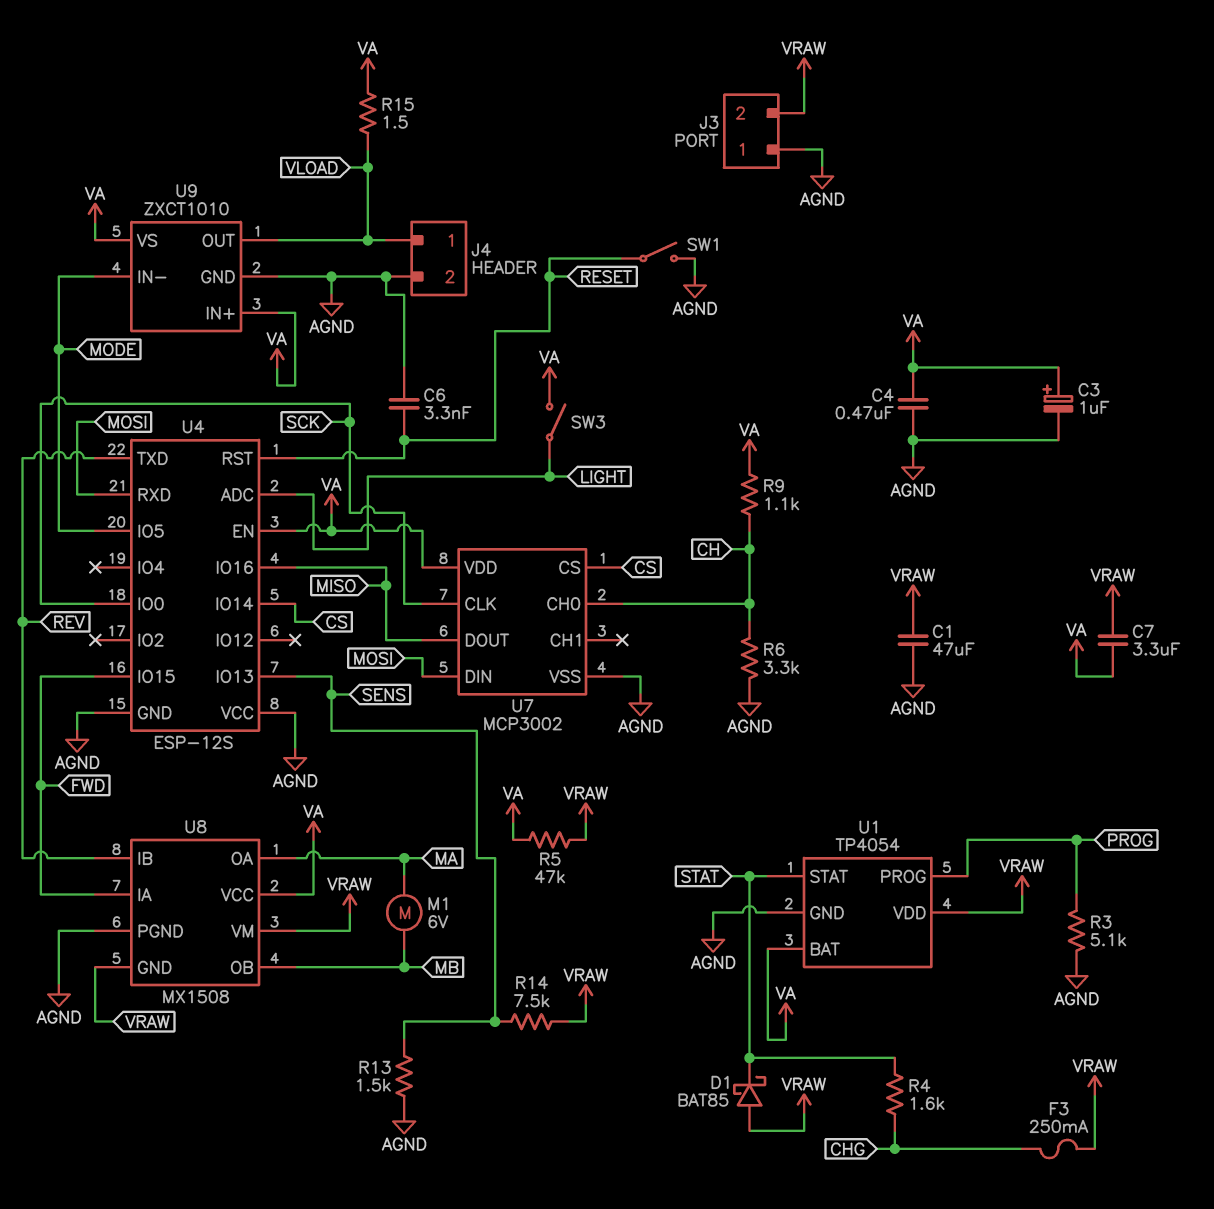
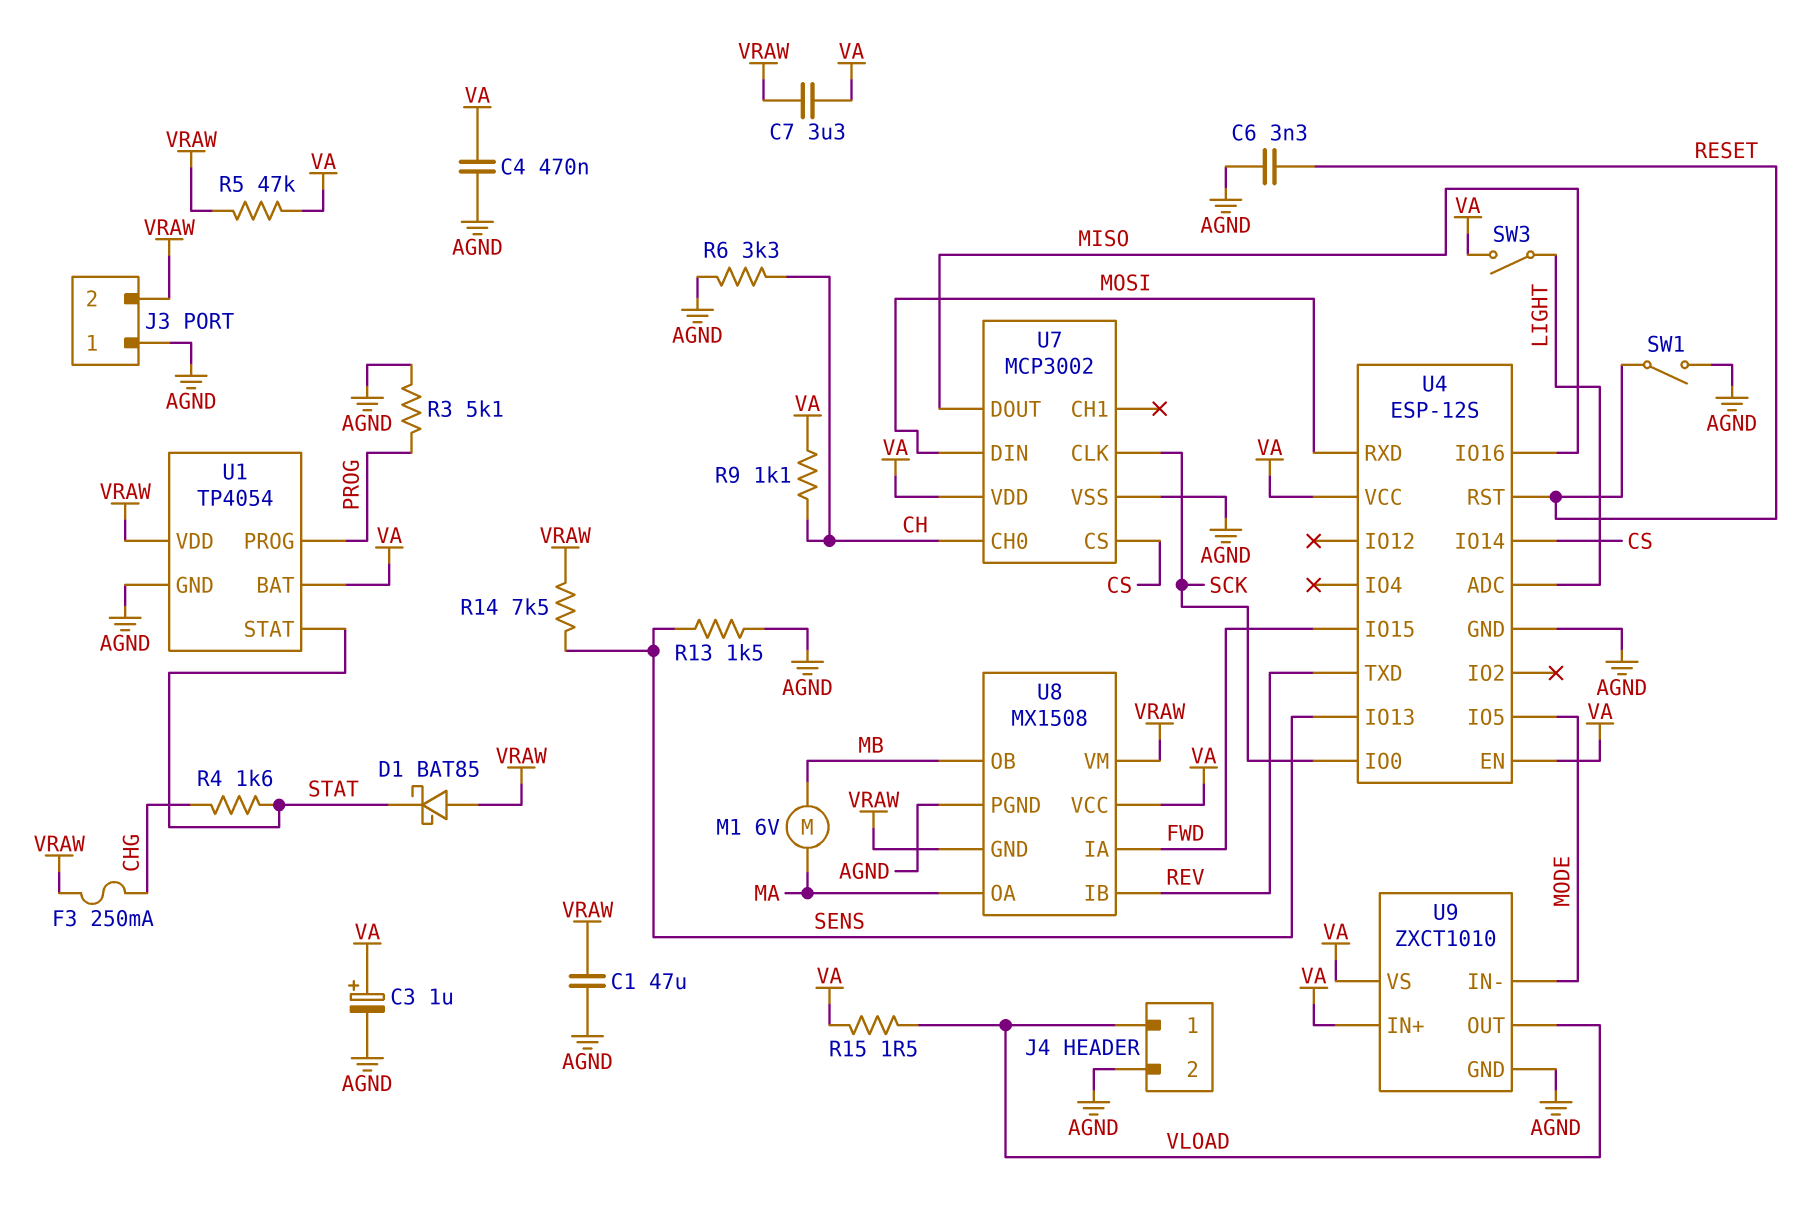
U4 pin VCC: AGND -> VA

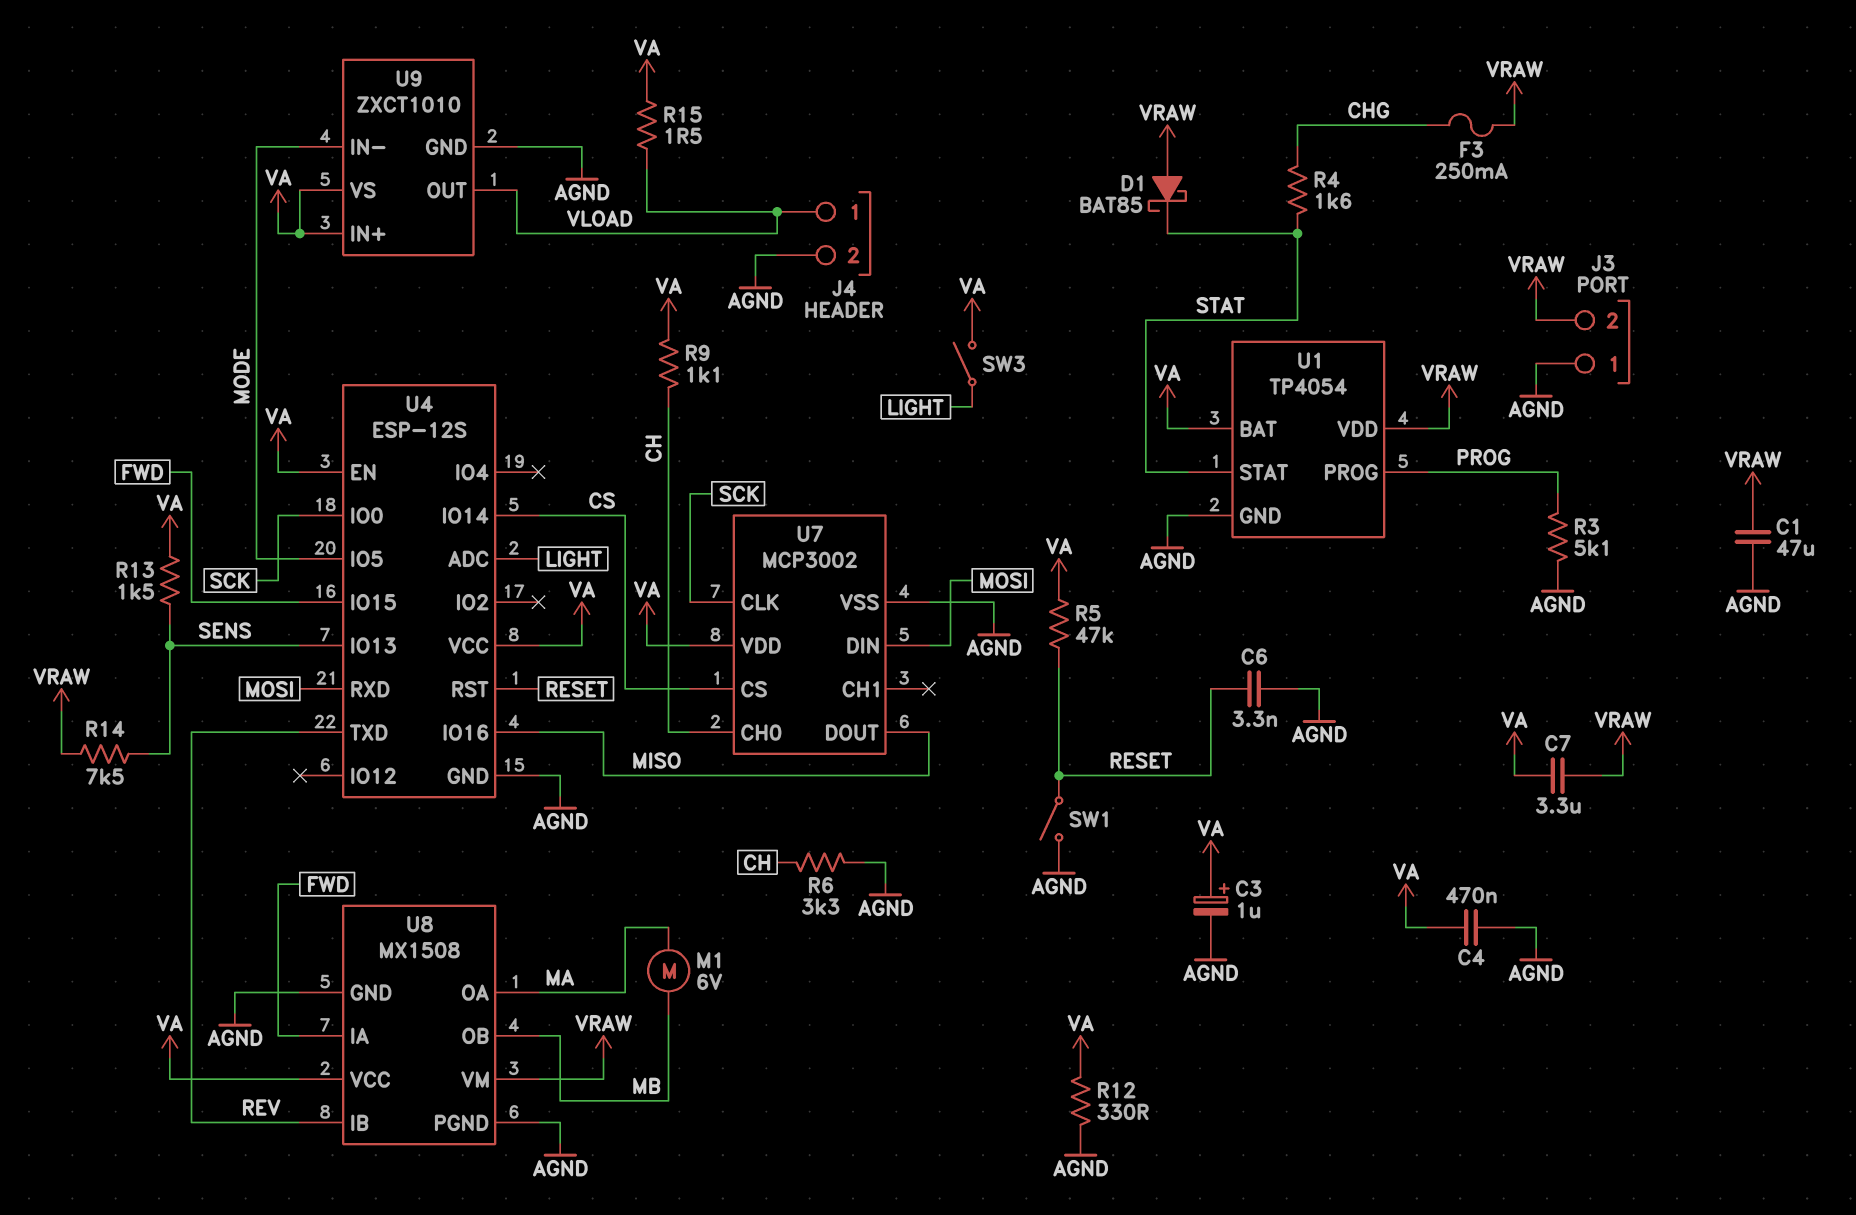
R5: 47k (VA, VRAW) -> 47k (RESET, VA)
R12: none -> 330 (AGND, VA)
R13: 1.5k (AGND, SENS) -> 1.5k (SENS, VA)
U8 pin GND: VRAW -> AGND

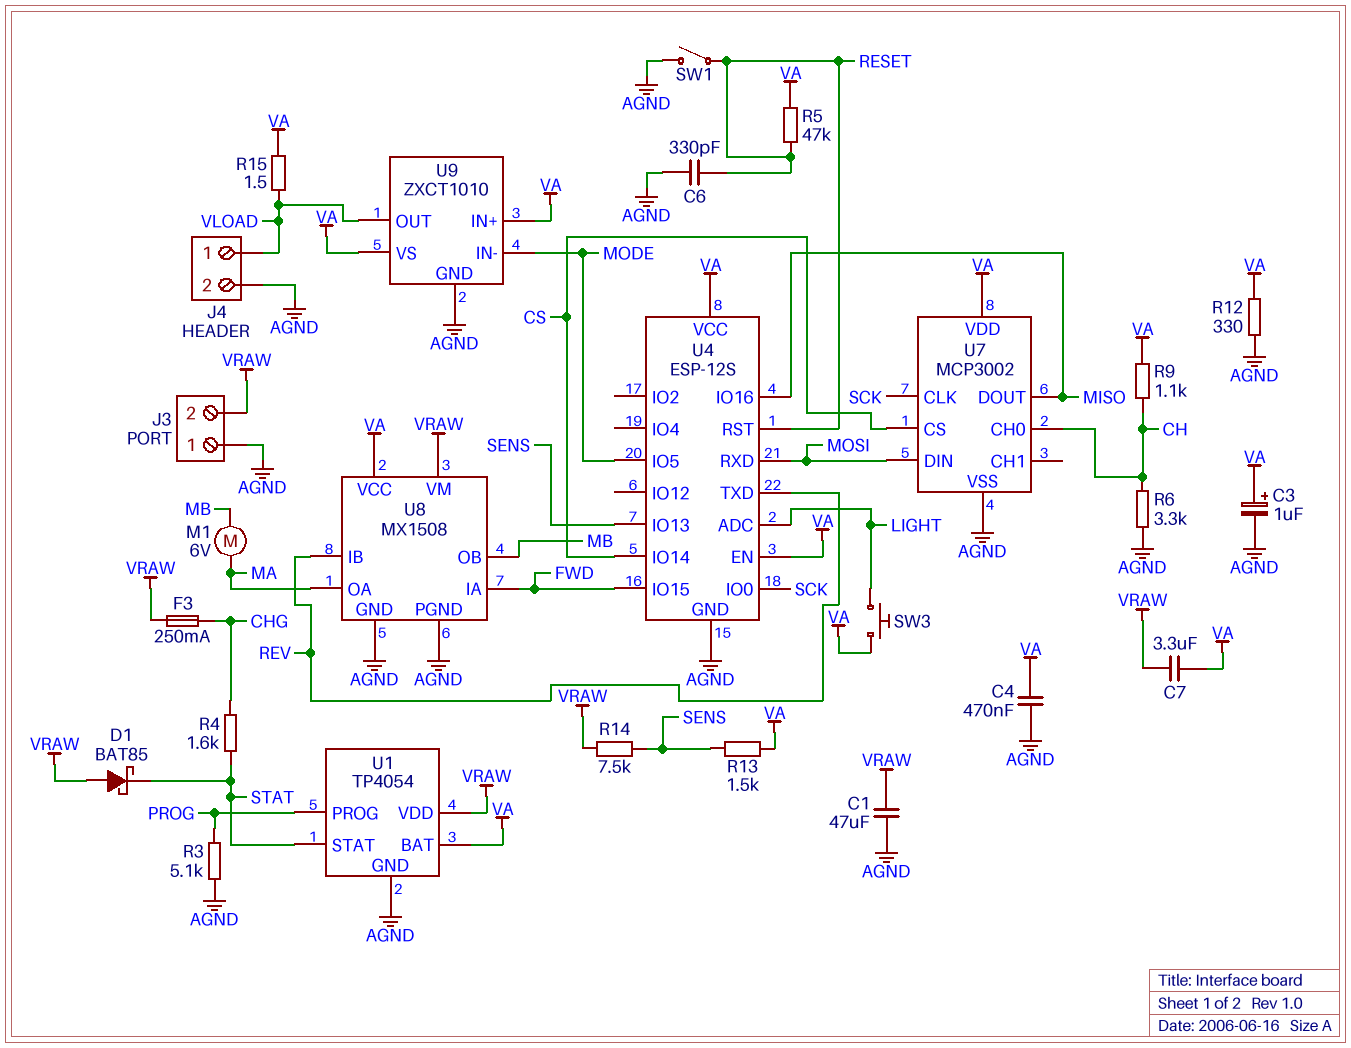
C6: 3.3nF (AGND, RESET) -> 330pF (AGND, RESET)
SW3: switch (LIGHT, VA) -> button (LIGHT, VA)

